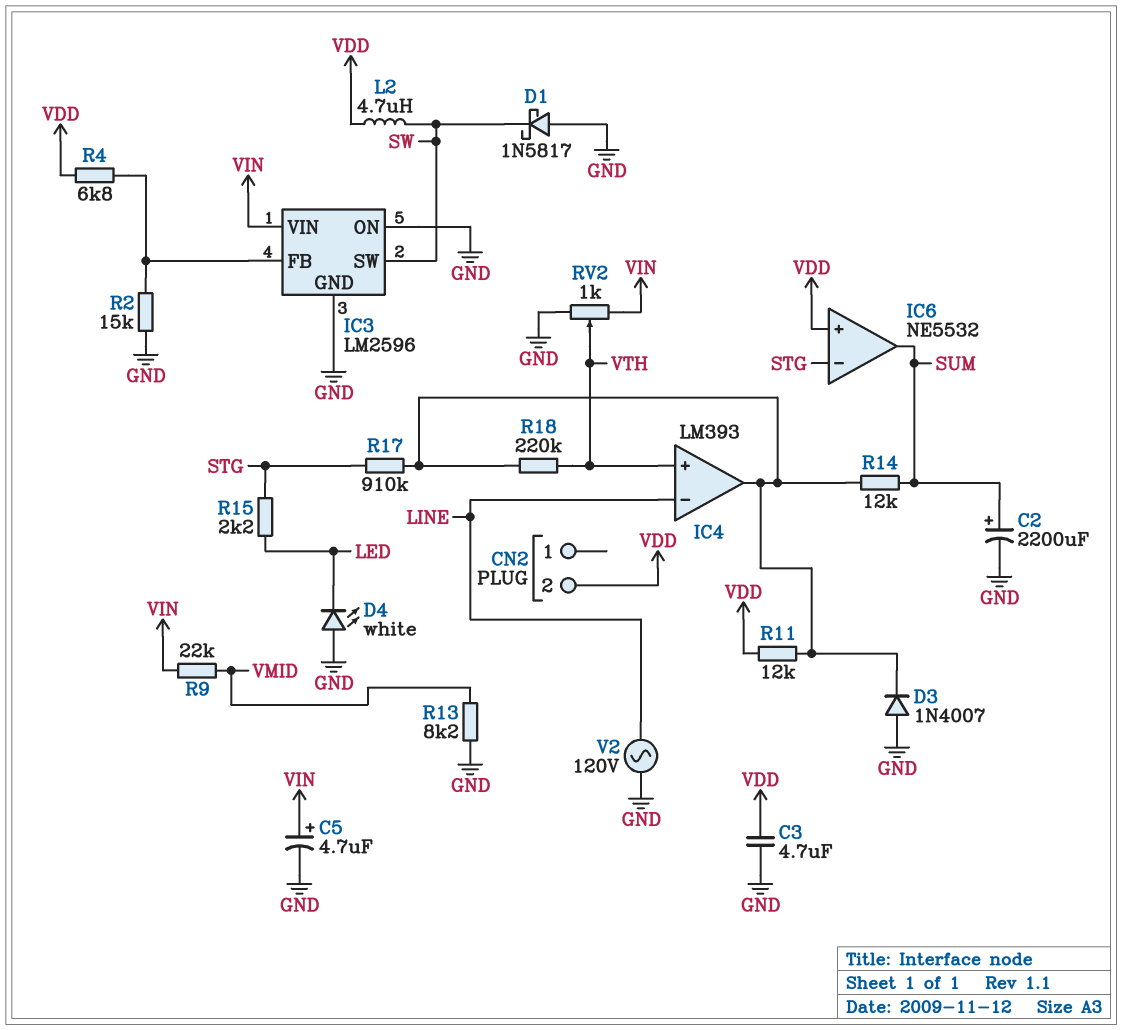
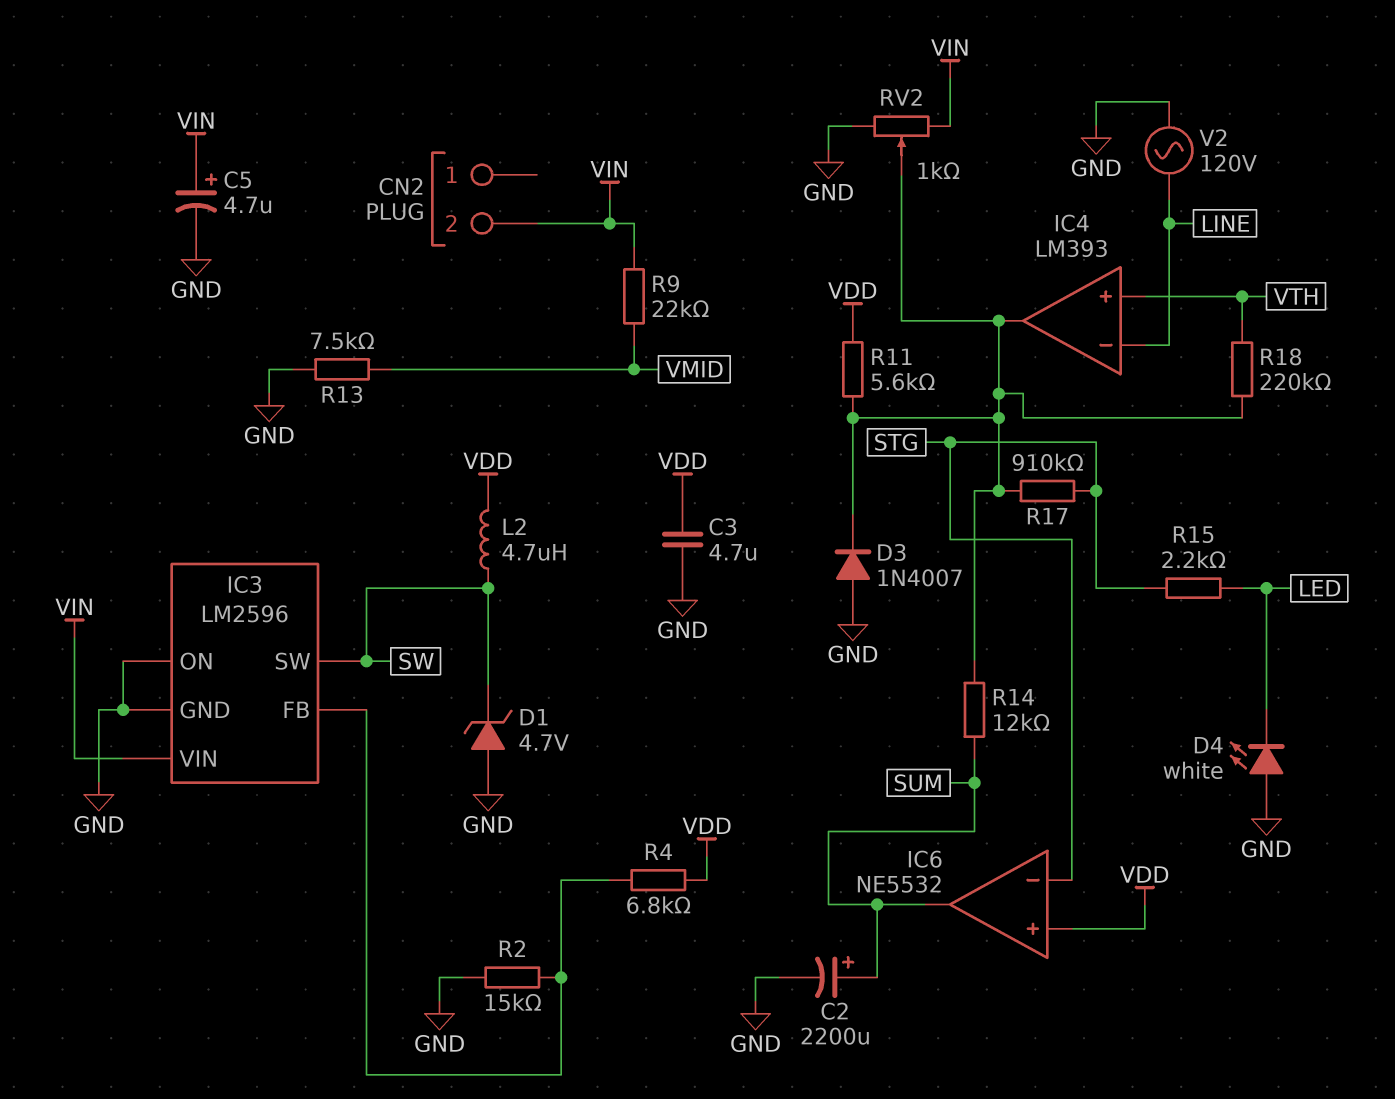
CN2 pin 2: VDD -> VIN
D1: schottky 1N5817 (A GND, K SW) -> zener 4.7V (A GND, K SW)
R11: 12k (IC4/out, VDD) -> 5.6k (IC4/out, VDD)
R13: 8.2k (GND, VMID) -> 7.5k (GND, VMID)
RV2: 1k (GND, VIN, wiper VTH) -> 1k (GND, VIN, wiper IC4/out)

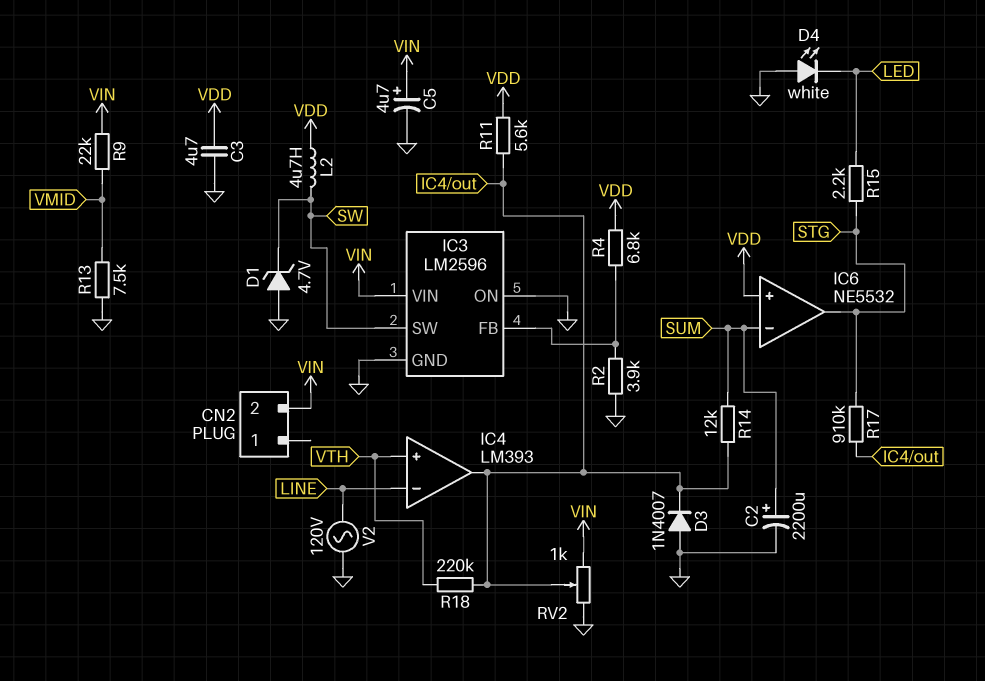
IC6 pin in-: STG -> SUM
IC6 pin out: SUM -> STG
R2: 15k (GND, IC3/FB) -> 3.9k (GND, IC3/FB)

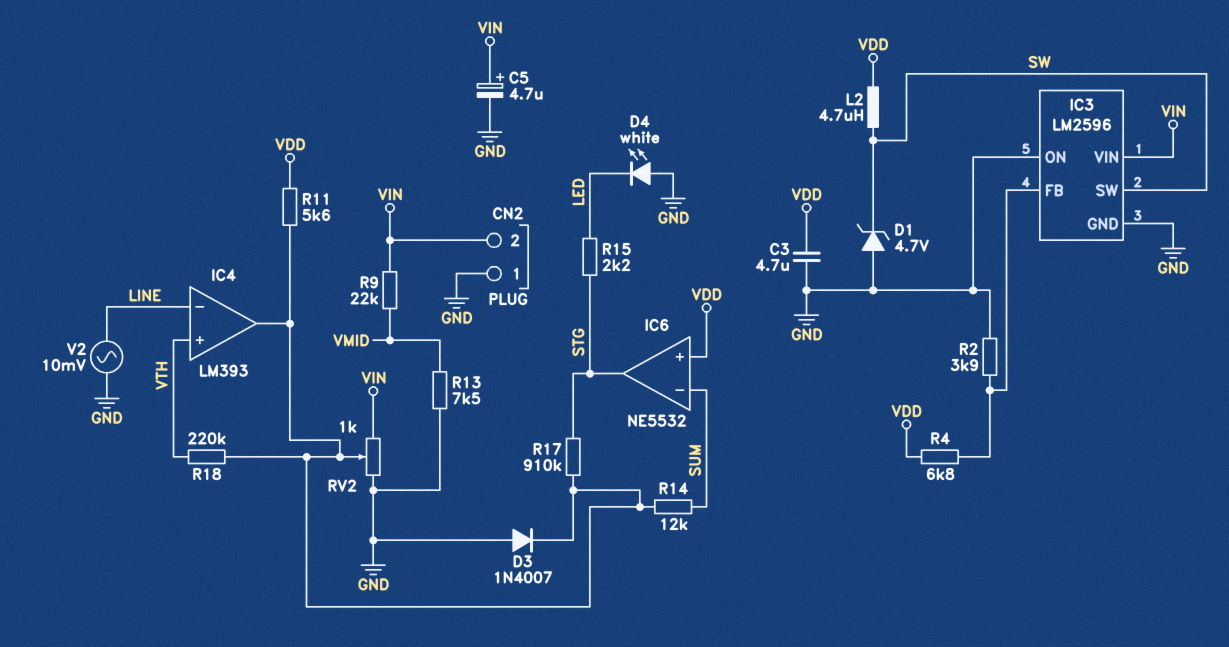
C2: 2200uF (plus SUM, minus GND) -> none
CN2 pin 1: none -> GND
V2: AC 120V (GND, LINE) -> AC 10mV (GND, LINE)

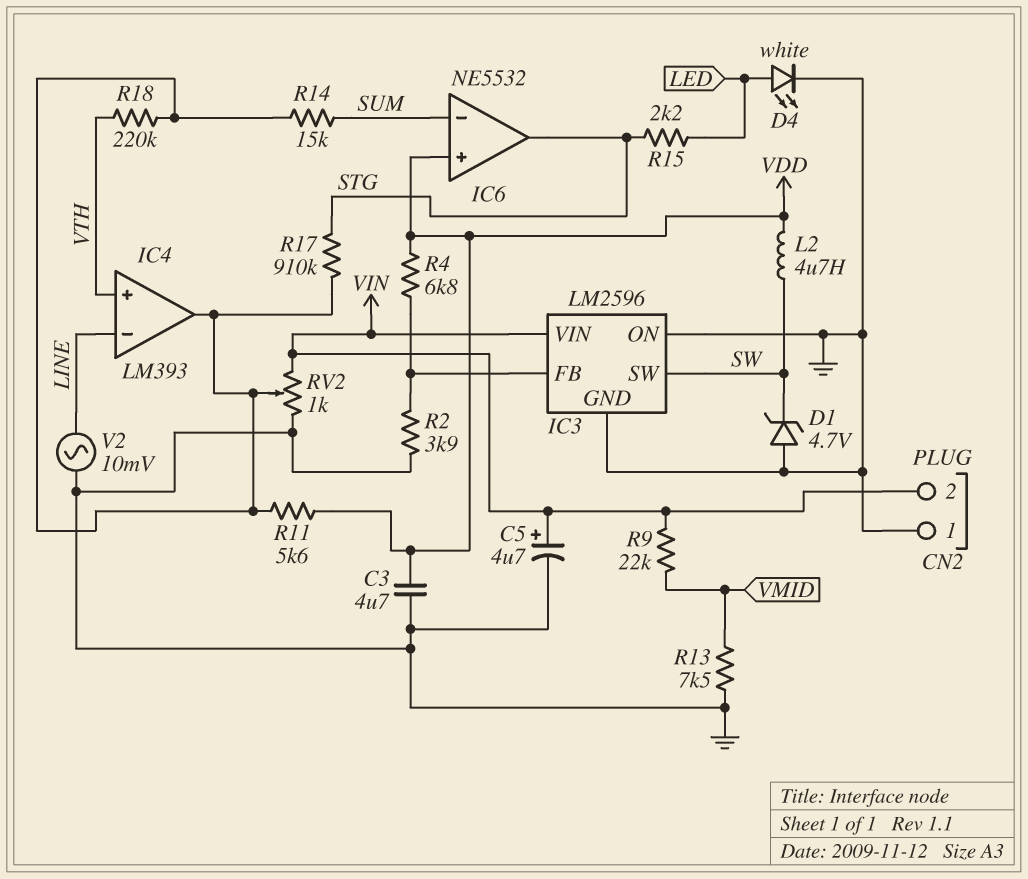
D3: diode 1N4007 (A GND, K IC4/out) -> none
D4: LED white (A GND, K LED) -> LED white (A LED, K GND)
R14: 12k (IC4/out, SUM) -> 15k (IC4/out, SUM)

